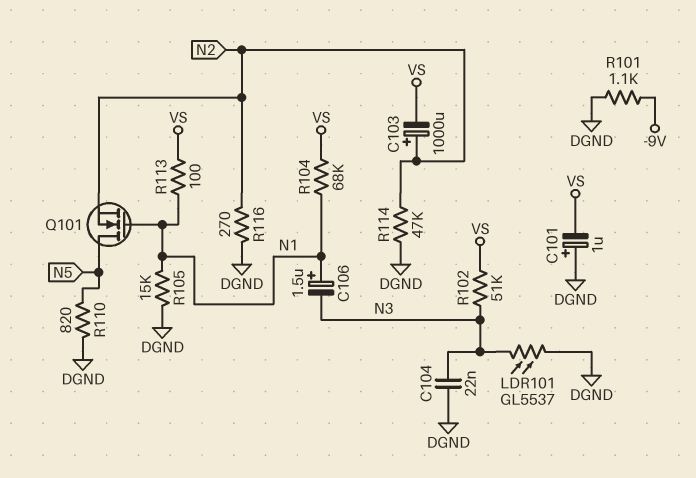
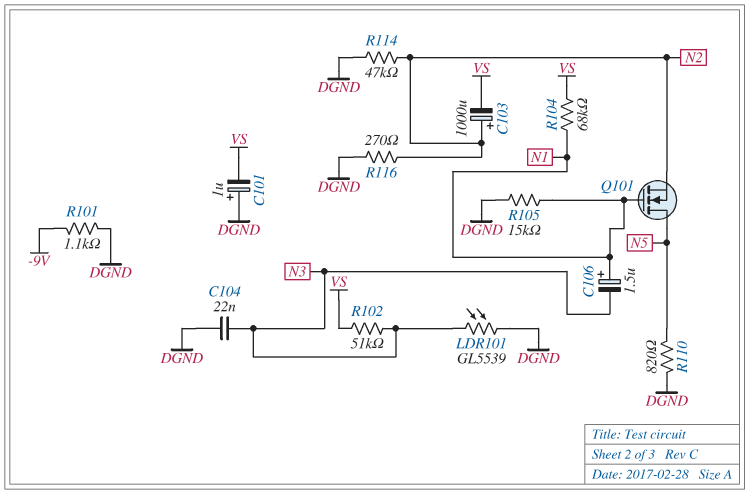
LDR101: GL5537 (DGND, N3) -> GL5539 (DGND, N3)
R113: 100 (N1, VS) -> none

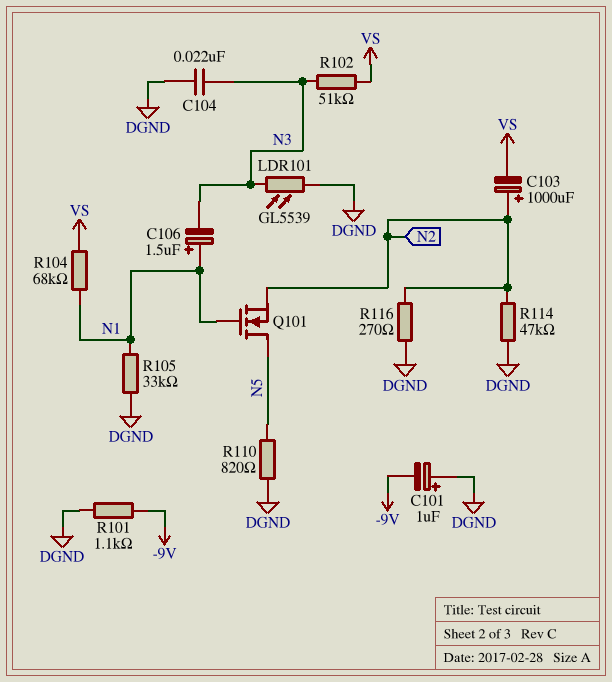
C101: 1uF (plus DGND, minus VS) -> 1uF (plus DGND, minus -9V)
R105: 15k (DGND, N1) -> 33k (DGND, N1)

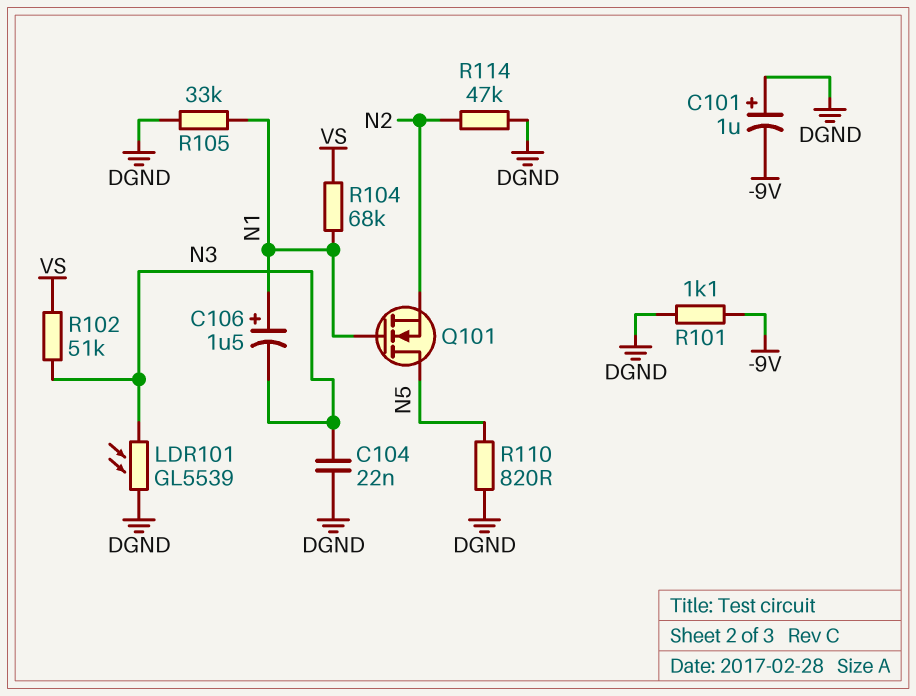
C103: 1000uF (plus N2, minus VS) -> none
R116: 270 (DGND, N2) -> none

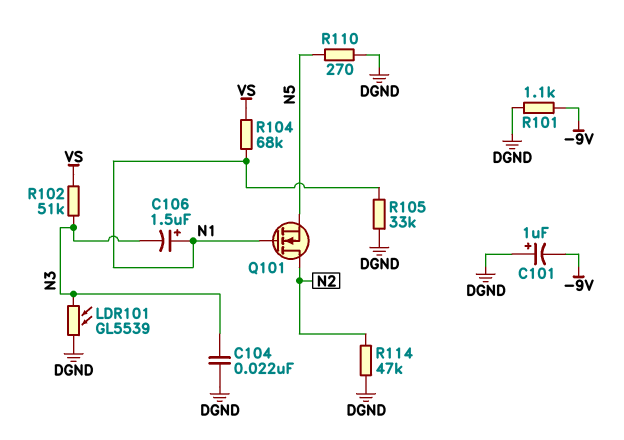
Q101: NMOS (G N1, D N5, S N2) -> NMOS (G N1, D N2, S N5)
R110: 820 (DGND, N5) -> 270 (DGND, N5)

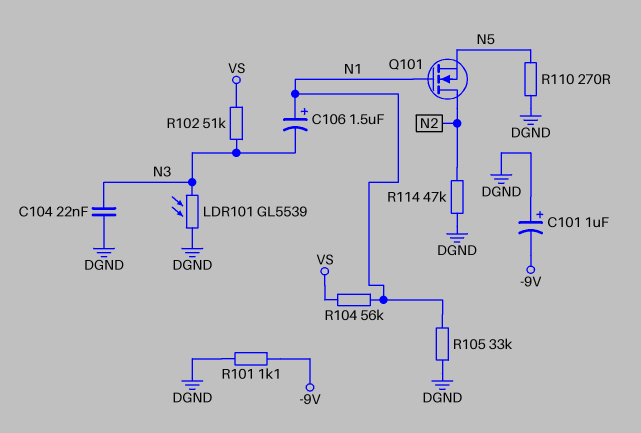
R104: 68k (N1, VS) -> 56k (N1, VS)

